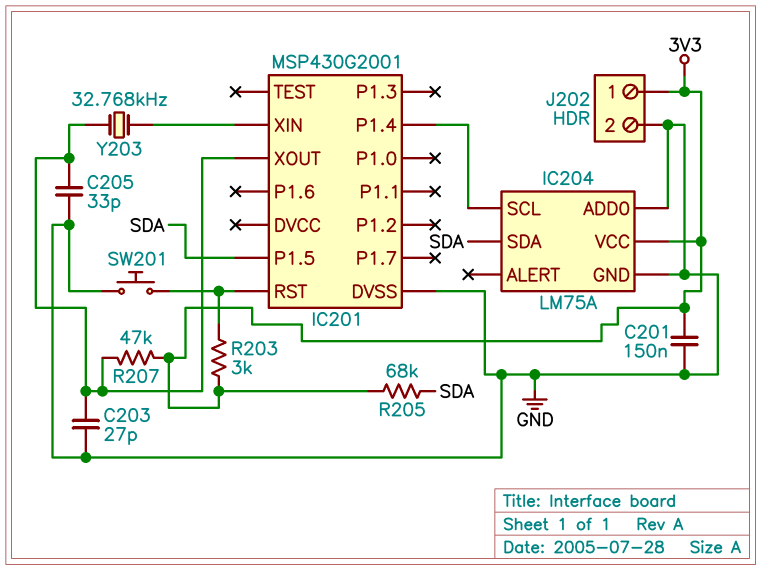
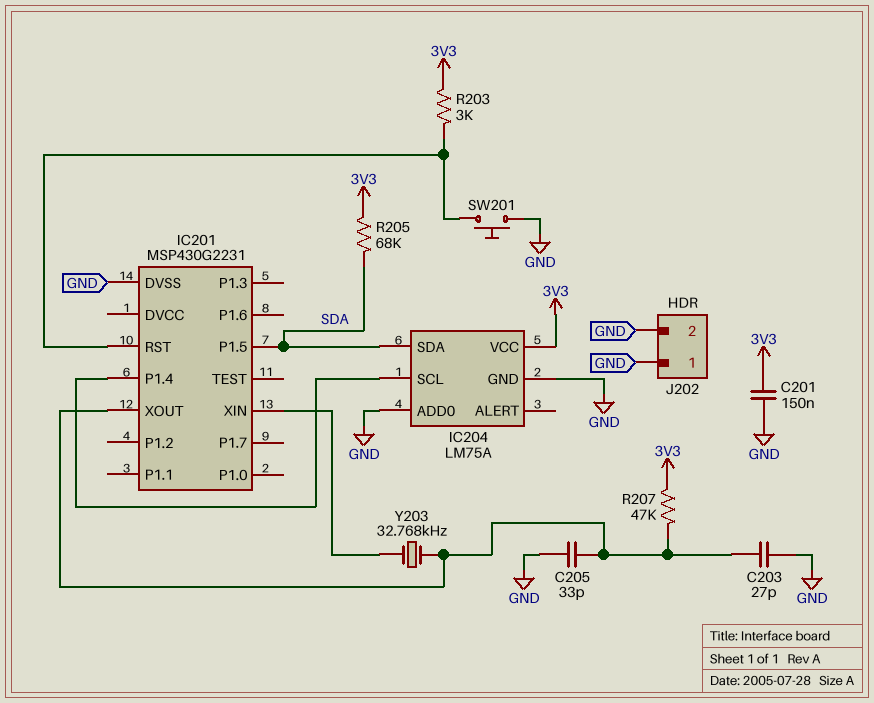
IC201: MSP430G2001 -> MSP430G2231
J202 pin 1: 3V3 -> GND

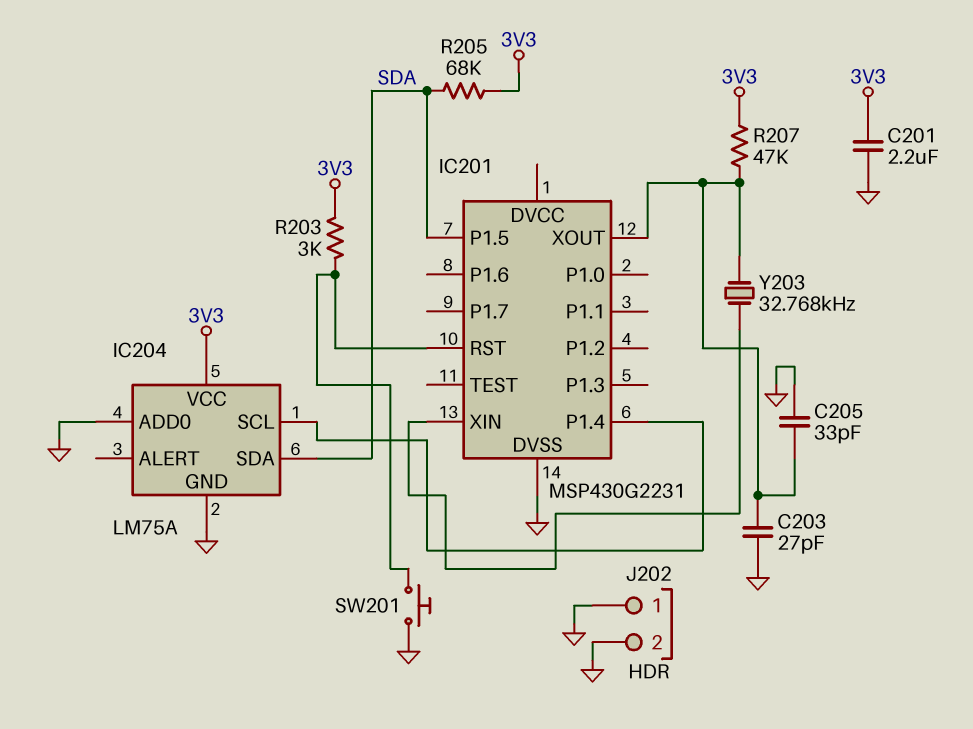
C201: 150nF (3V3, GND) -> 2.2uF (3V3, GND)

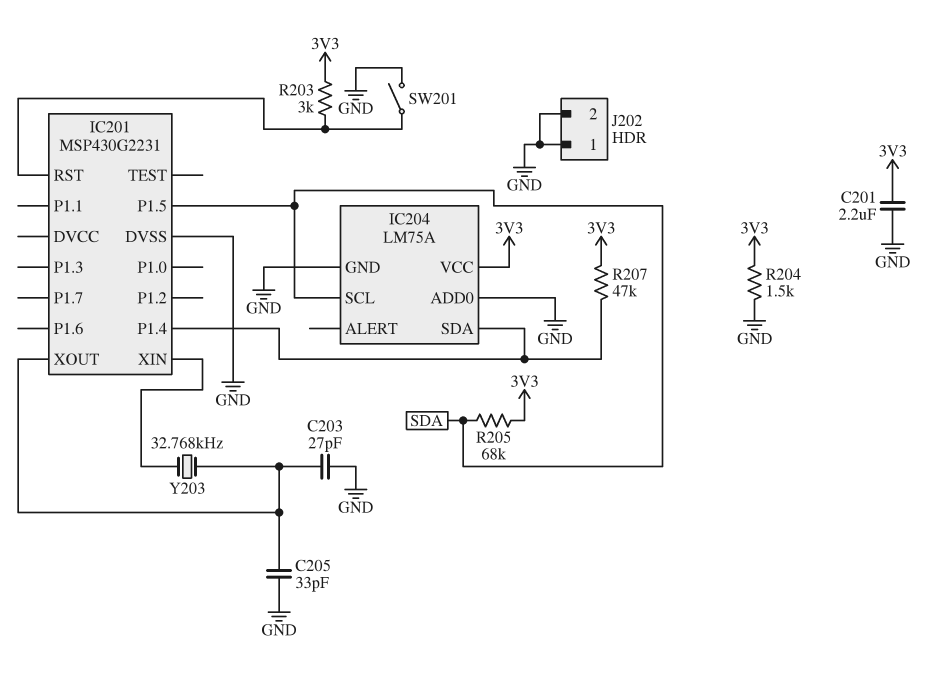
IC204 pin SCL: IC201/P1.4 -> SDA
IC204 pin SDA: SDA -> IC201/P1.4
R204: none -> 1.5k (3V3, GND)
R207: 47k (3V3, IC201/XOUT) -> 47k (3V3, IC201/P1.4)
SW201: button (GND, IC201/RST) -> switch (GND, IC201/RST)

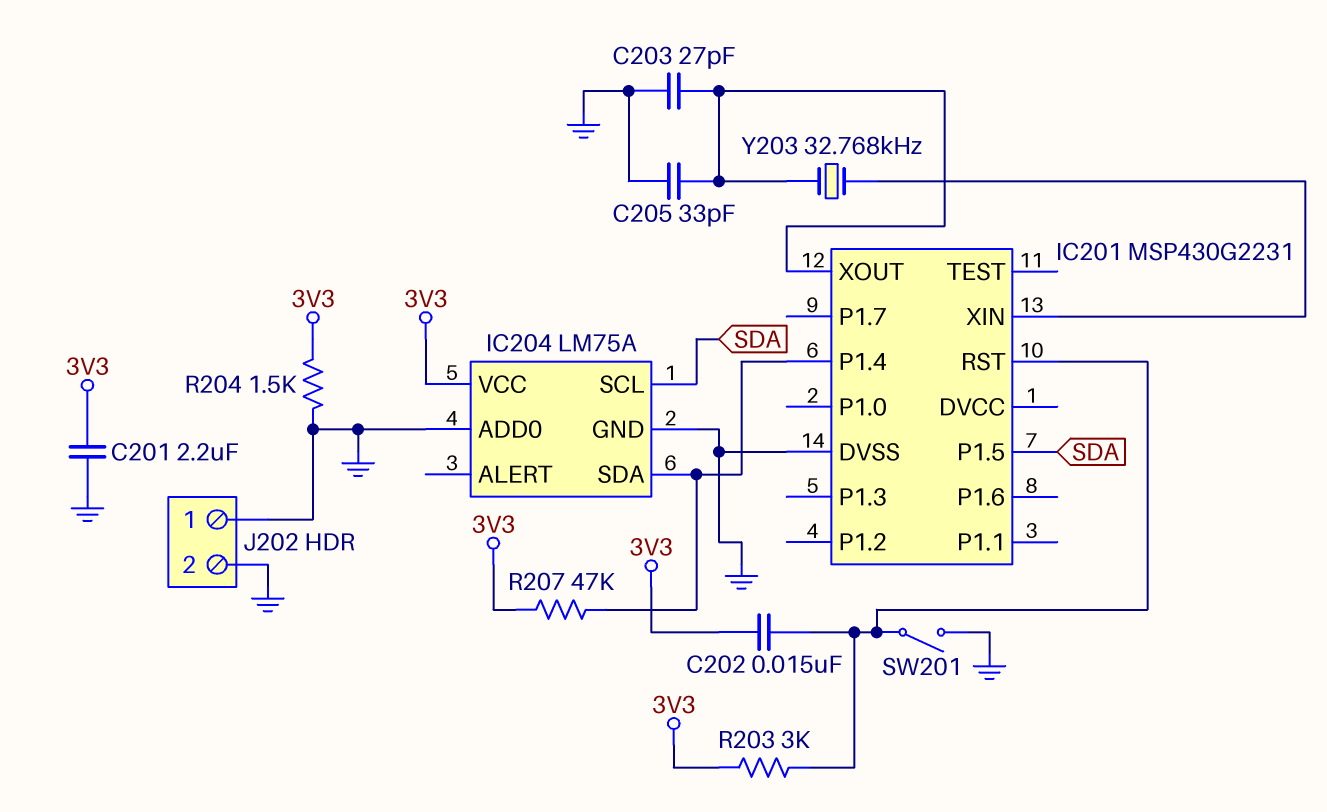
C202: none -> 15nF (3V3, IC201/RST)
R205: 68k (3V3, SDA) -> none

